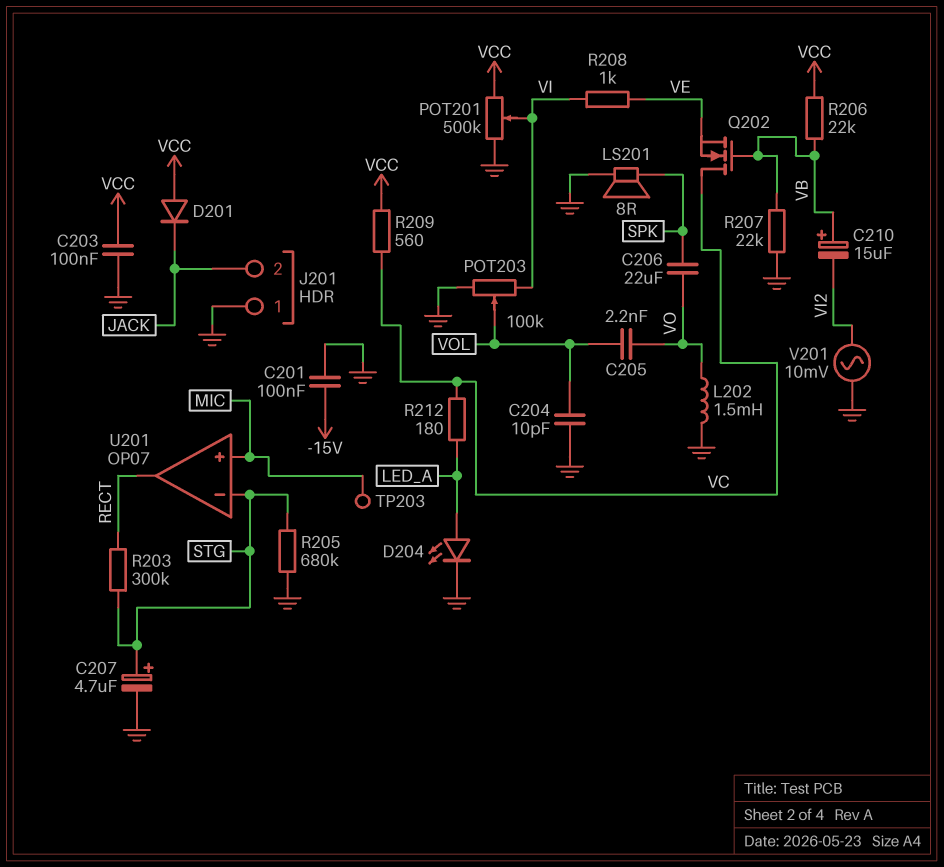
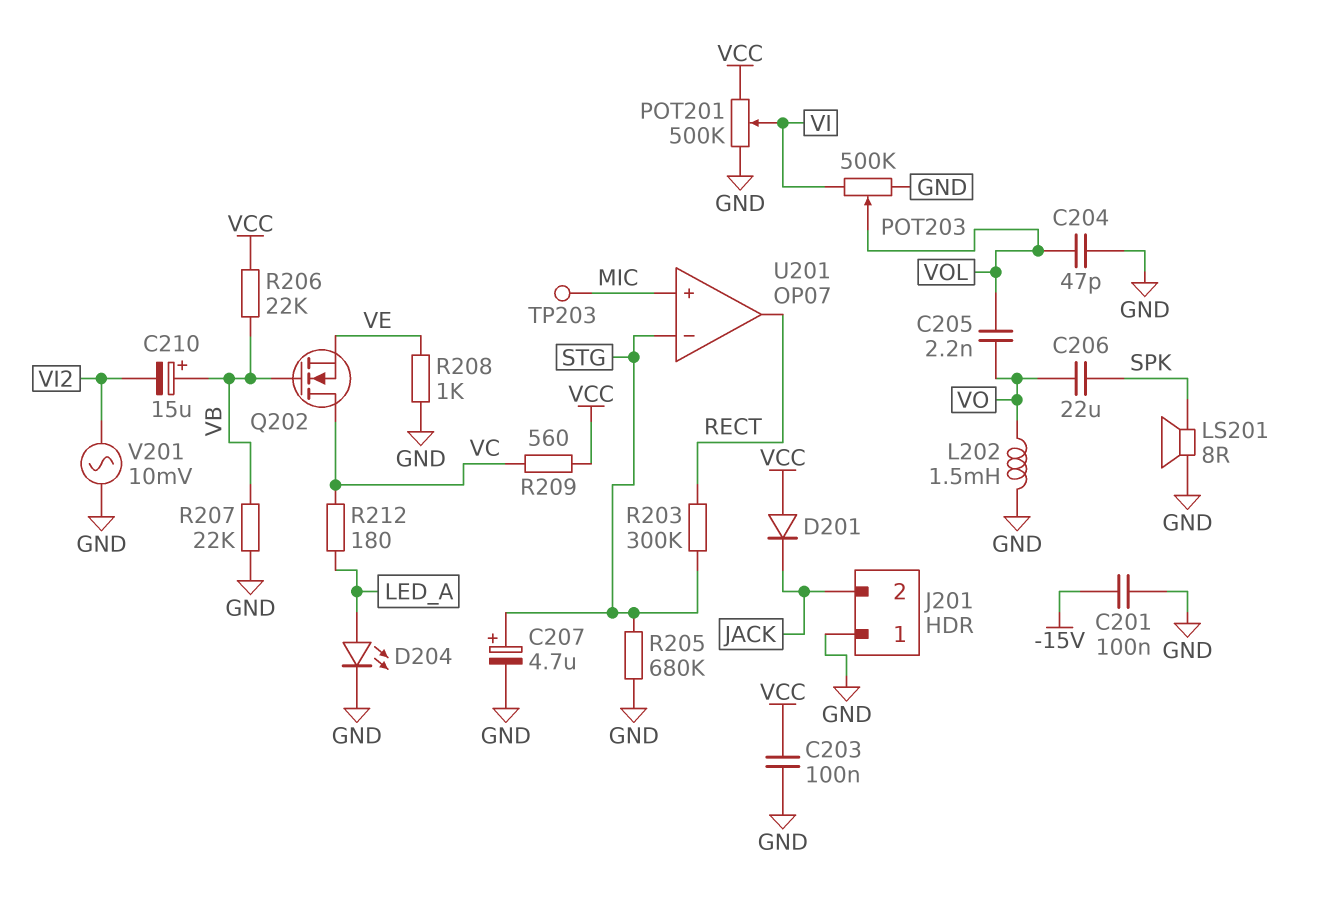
C204: 10pF (GND, VOL) -> 47pF (GND, VOL)
POT203: 100k (GND, VI, wiper VOL) -> 500k (GND, VI, wiper VOL)
R208: 1k (VE, VI) -> 1k (GND, VE)

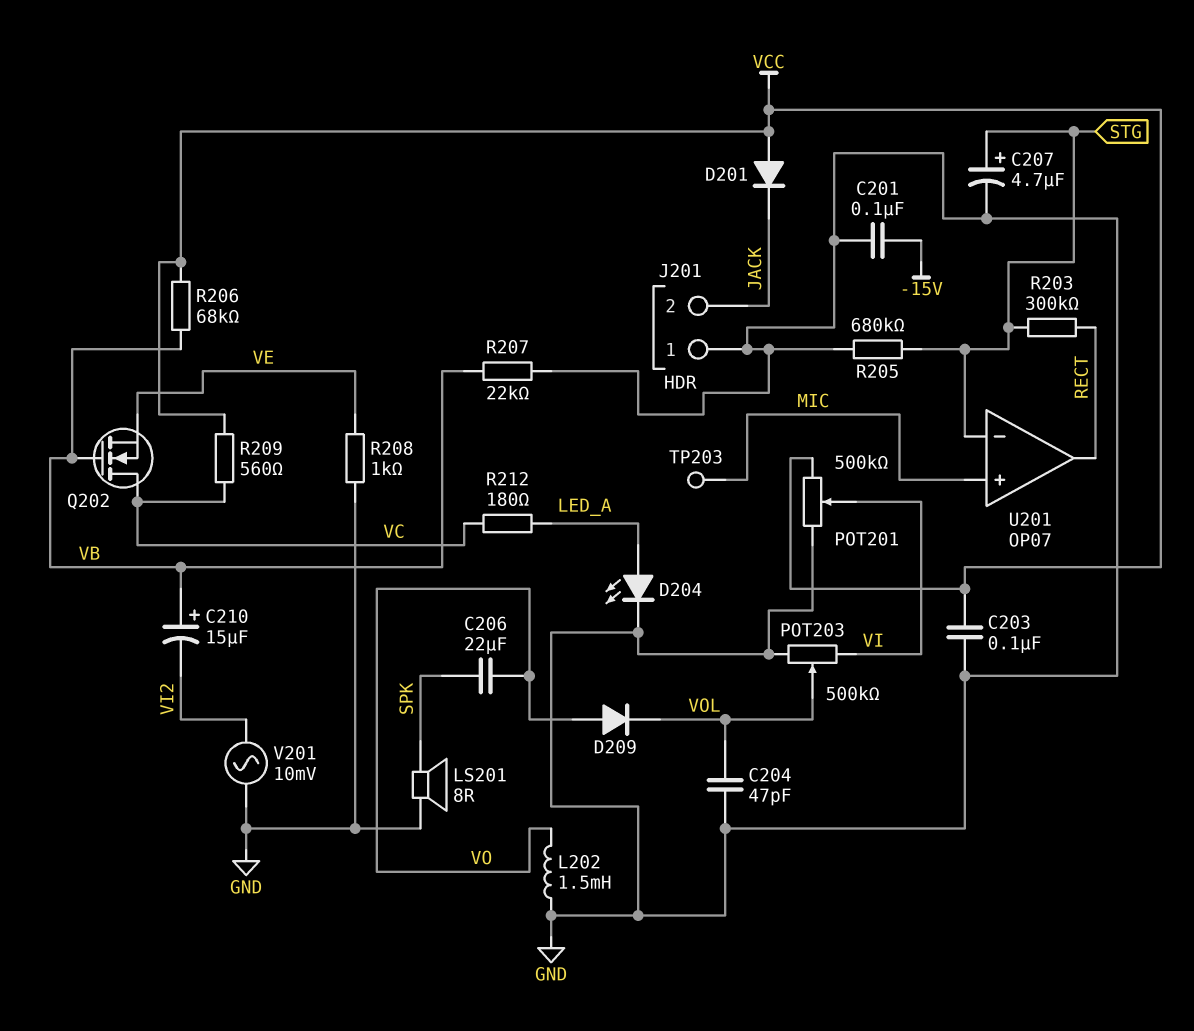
C205: 2.2nF (VO, VOL) -> none
D209: none -> diode (A VO, K VOL)
R206: 22k (VB, VCC) -> 68k (VB, VCC)

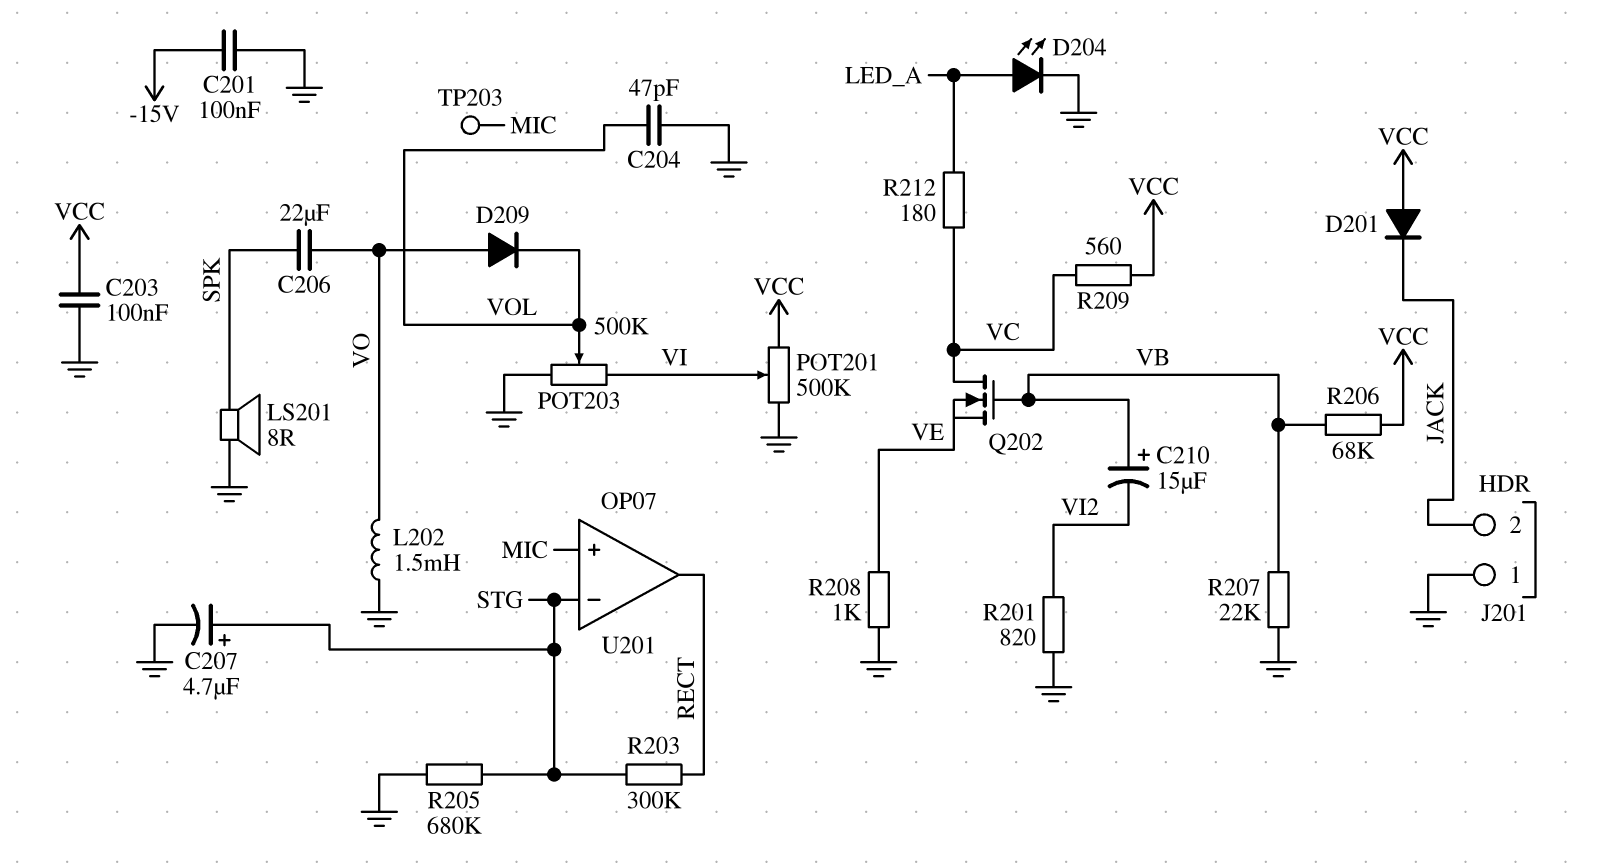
R201: none -> 820 (GND, VI2)
V201: AC 10mV (GND, VI2) -> none

